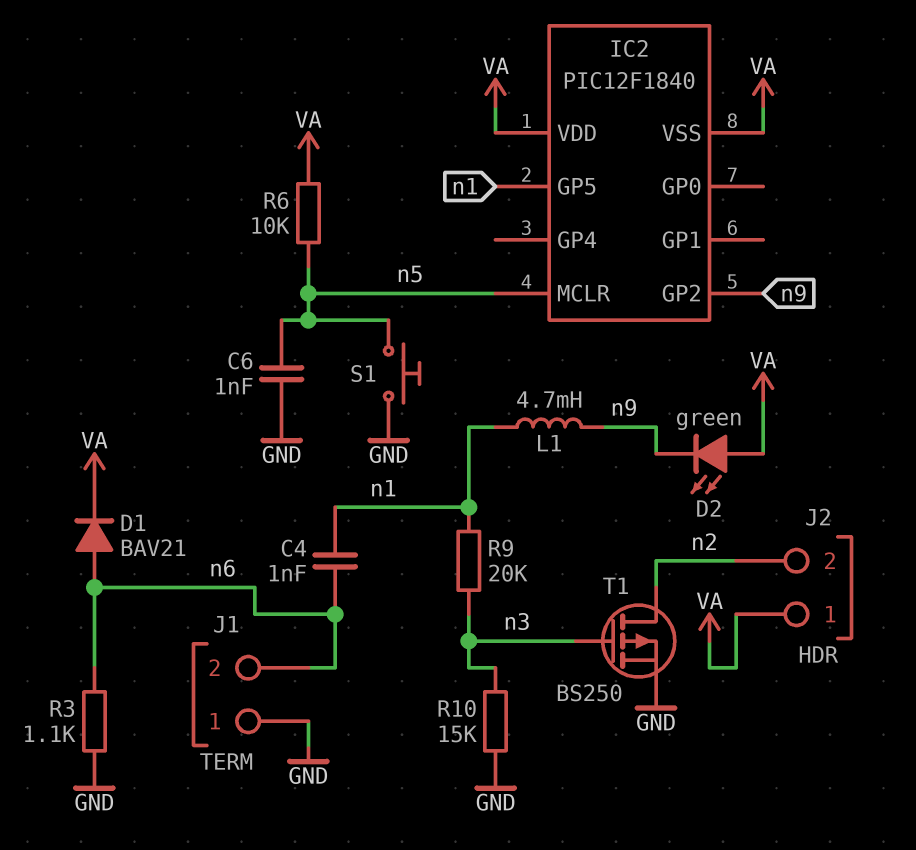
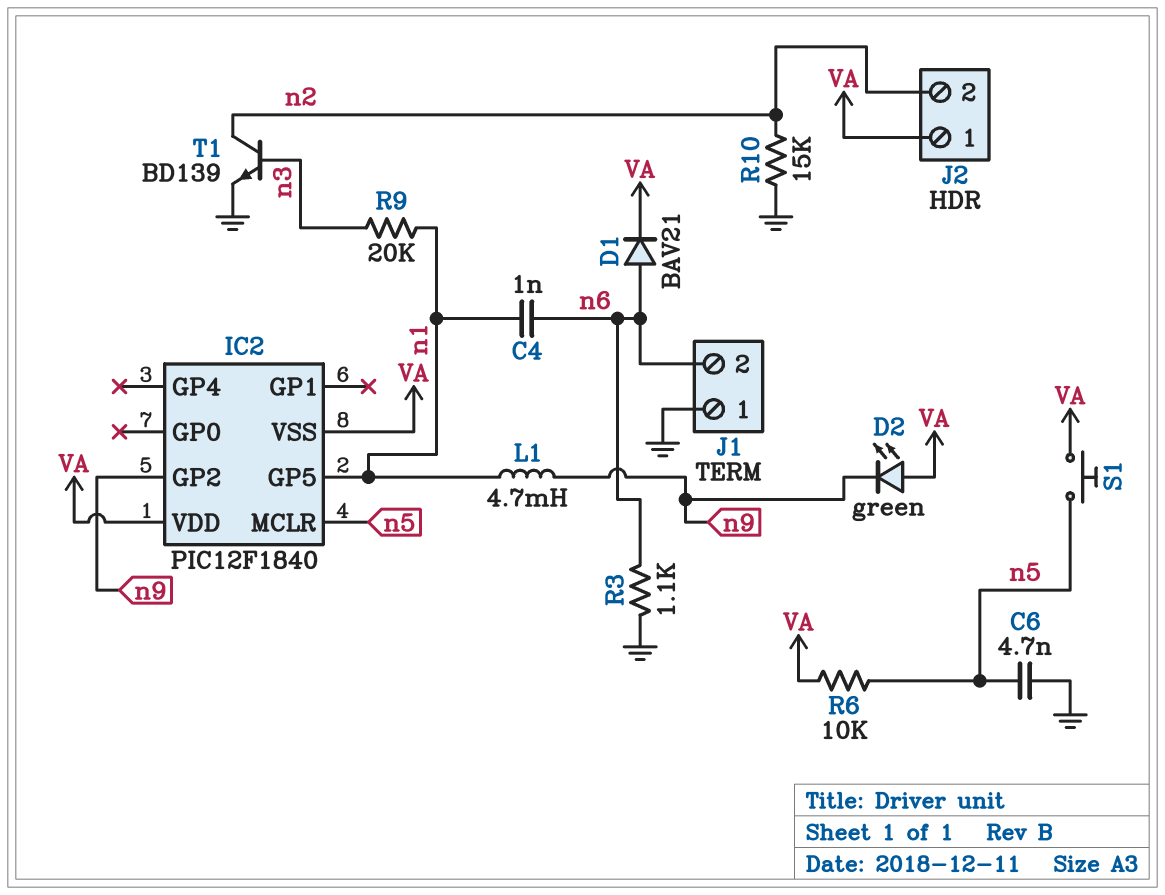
C6: 1nF (GND, n5) -> 4.7nF (GND, n5)
R10: 15k (GND, n3) -> 15k (GND, n2)
S1: button (GND, n5) -> button (VA, n5)
T1: PMOS BS250 (G n3, D n2, S GND) -> NPN BD139 (B n3, C n2, E GND)

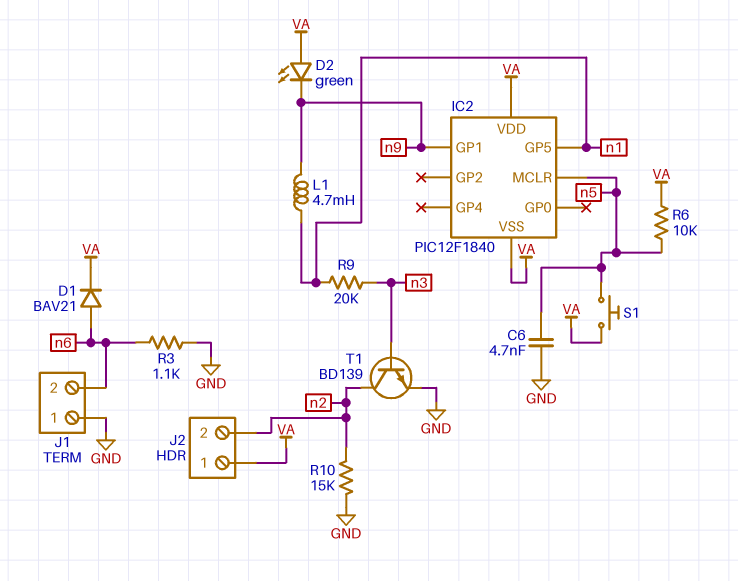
C4: 1nF (n1, n6) -> none
IC2 pin GP1: none -> n9
IC2 pin GP2: n9 -> none

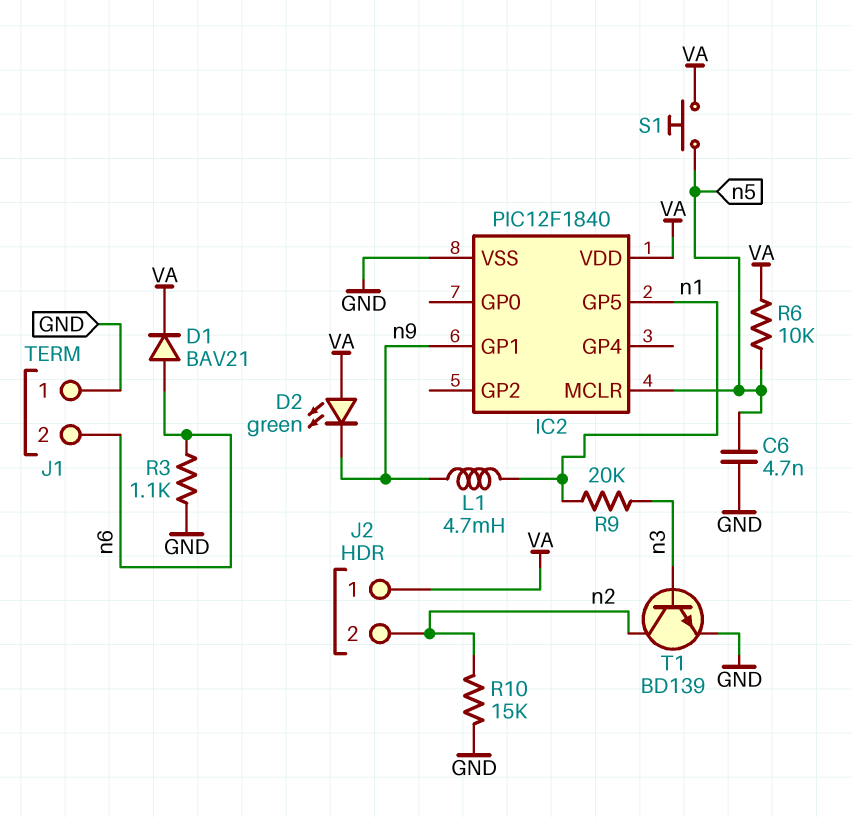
IC2 pin VSS: VA -> GND

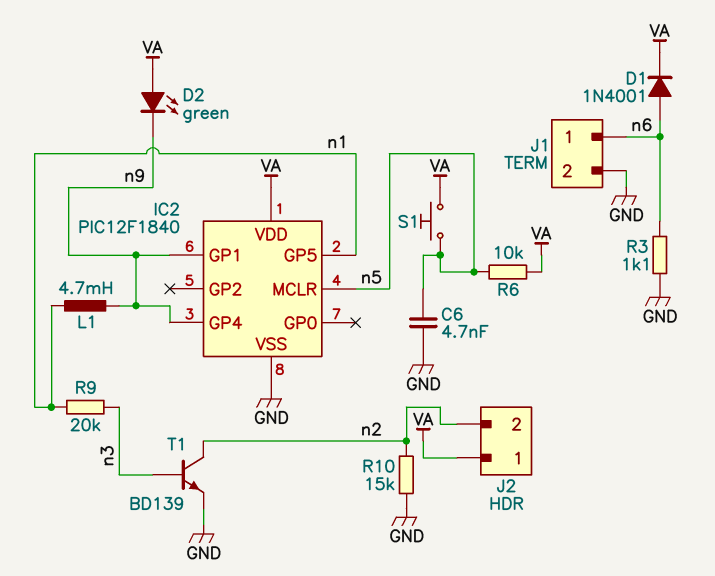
D1: diode BAV21 (A n6, K VA) -> diode 1N4001 (A n6, K VA)
IC2 pin GP4: none -> n9
J1 pin 1: GND -> n6
J1 pin 2: n6 -> GND

